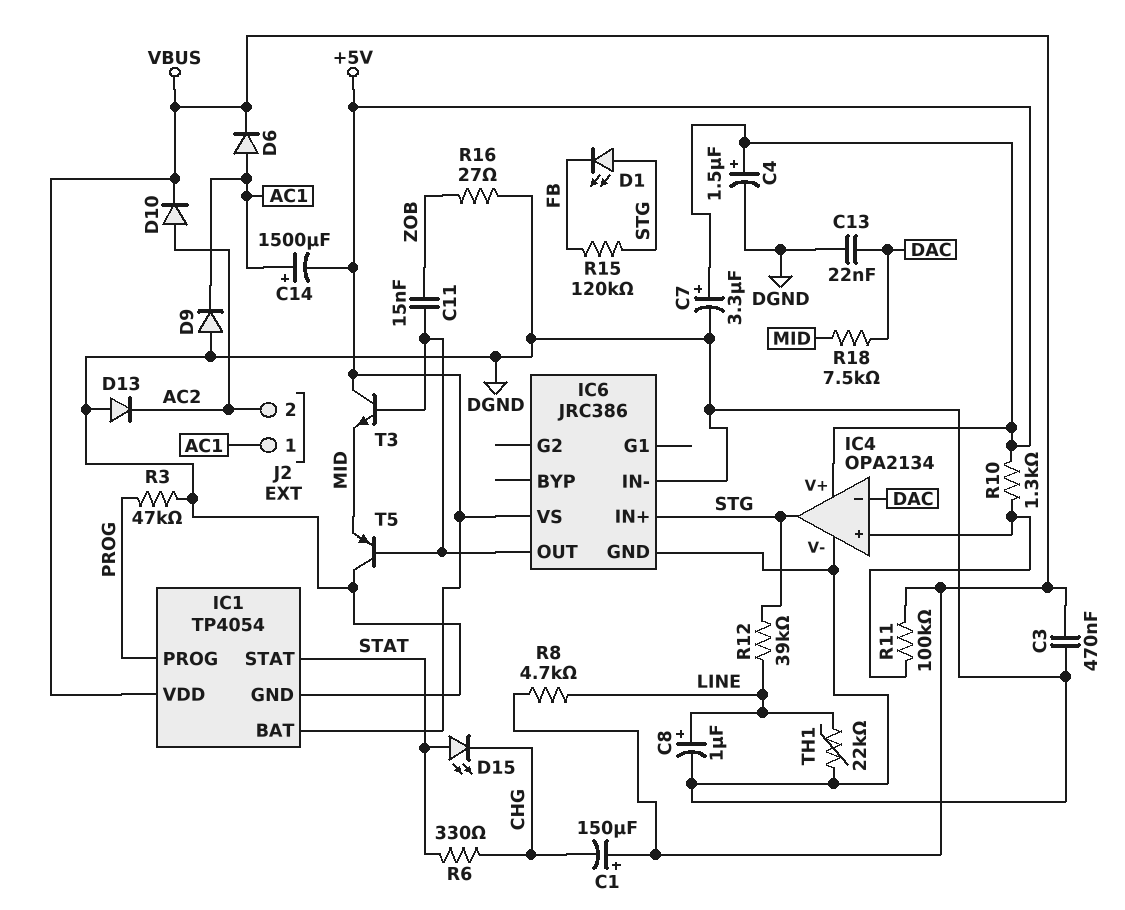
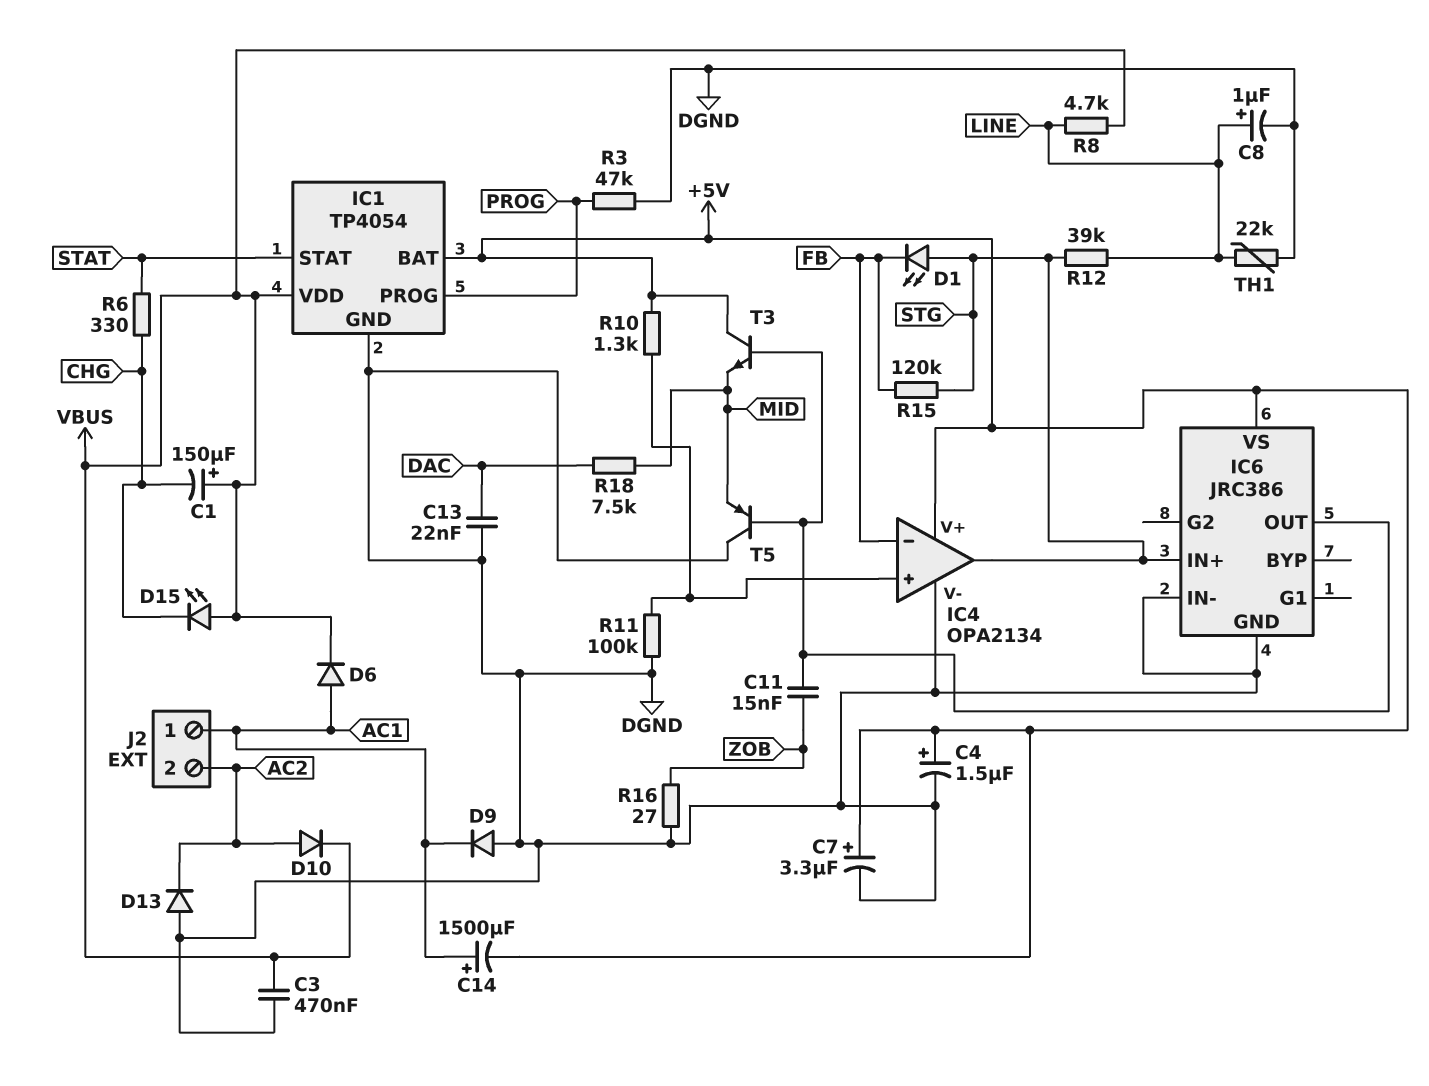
D15: LED (A STAT, K CHG) -> LED (A VBUS, K CHG)
IC4 pin in-: DAC -> FB
R11: 100k (IC4/in+, VBUS) -> 100k (DGND, IC4/in+)

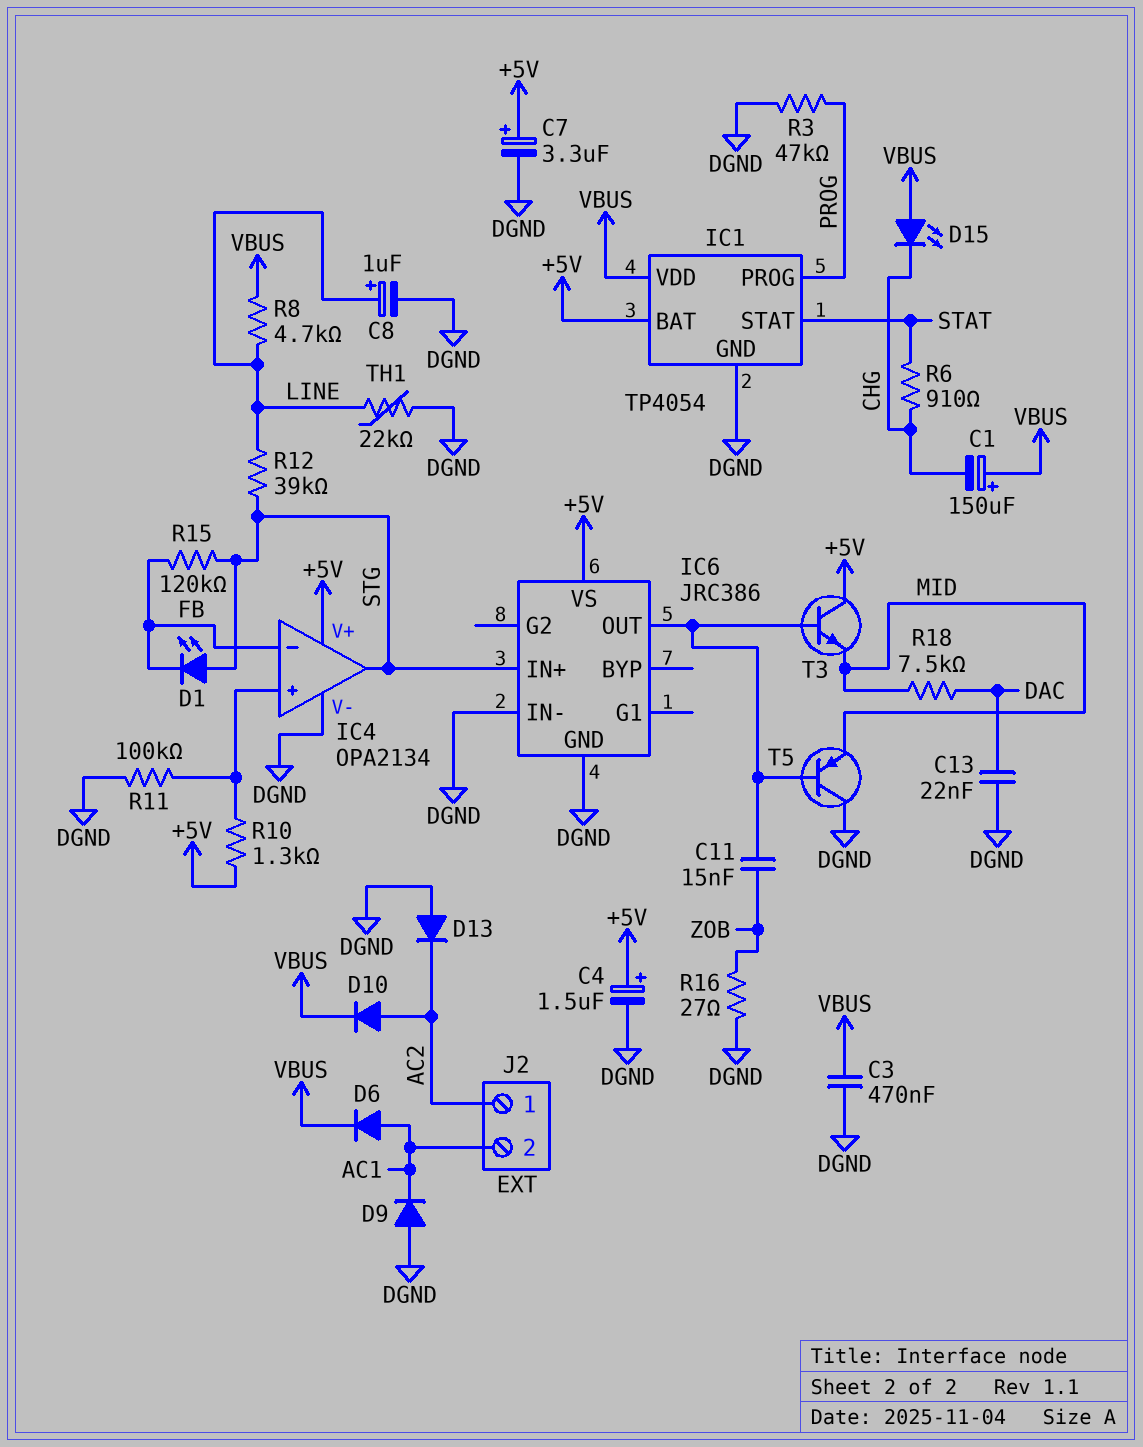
C14: 1500uF (plus AC1, minus +5V) -> none
J2 pin 1: AC1 -> AC2
J2 pin 2: AC2 -> AC1
R6: 330 (CHG, STAT) -> 910 (CHG, STAT)

